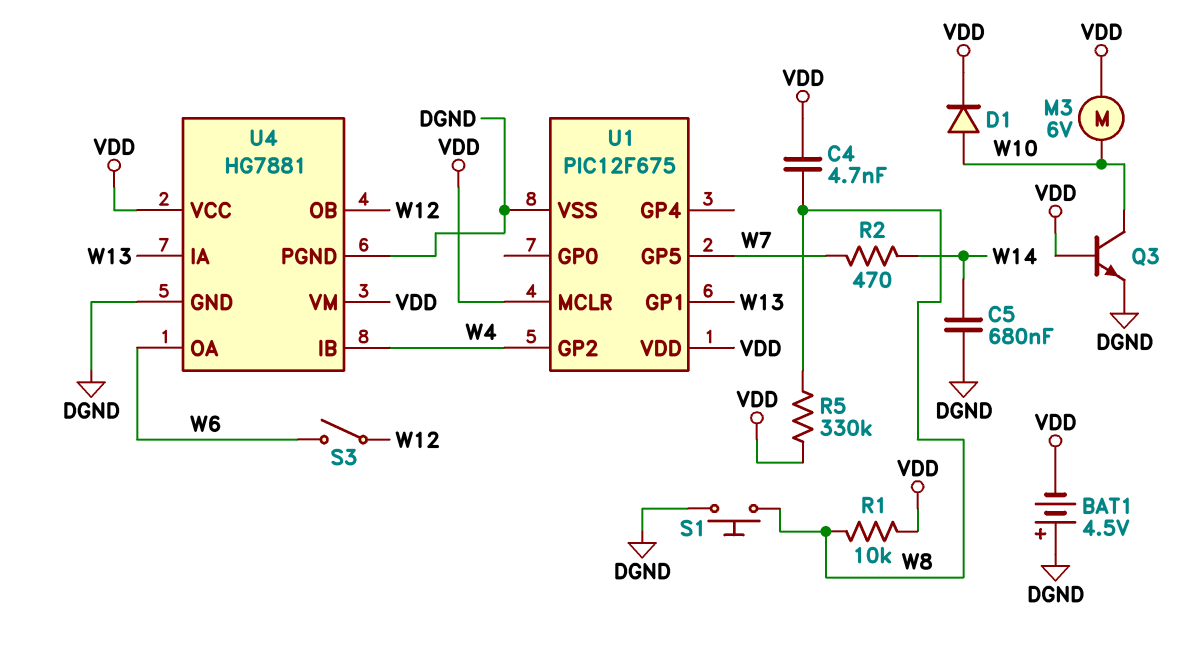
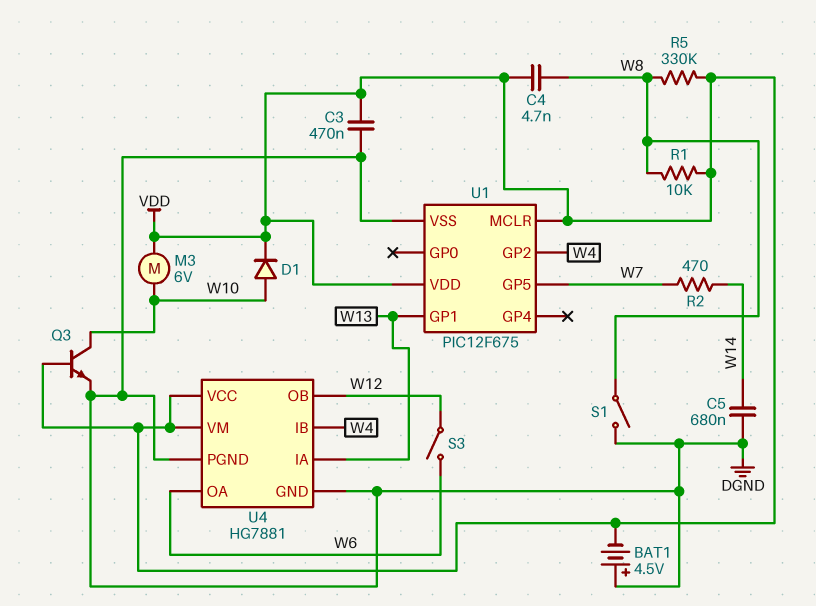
C3: none -> 470nF (DGND, VDD)
S1: button (DGND, W8) -> switch (DGND, W8)

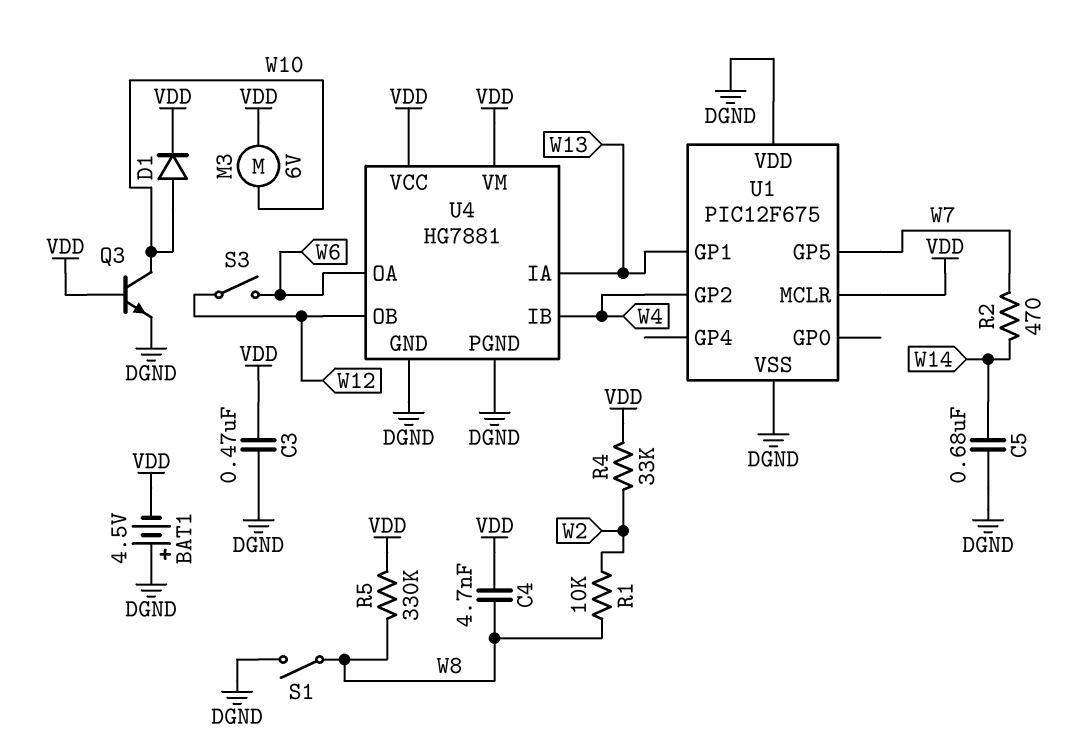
R1: 10k (VDD, W8) -> 10k (W2, W8)
R4: none -> 33k (VDD, W2)
U1 pin VDD: VDD -> DGND

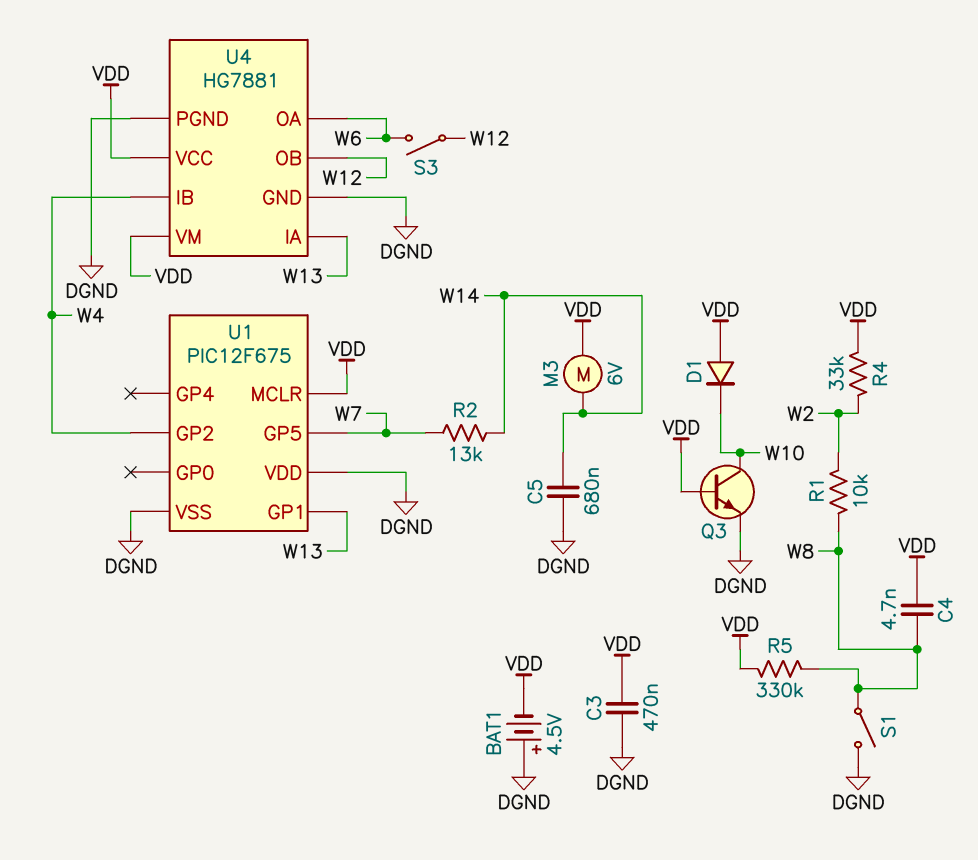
D1: diode (A W10, K VDD) -> diode (A VDD, K W10)
M3: motor 6V (VDD, W10) -> motor 6V (VDD, W14)
R2: 470 (W7, W14) -> 13k (W7, W14)

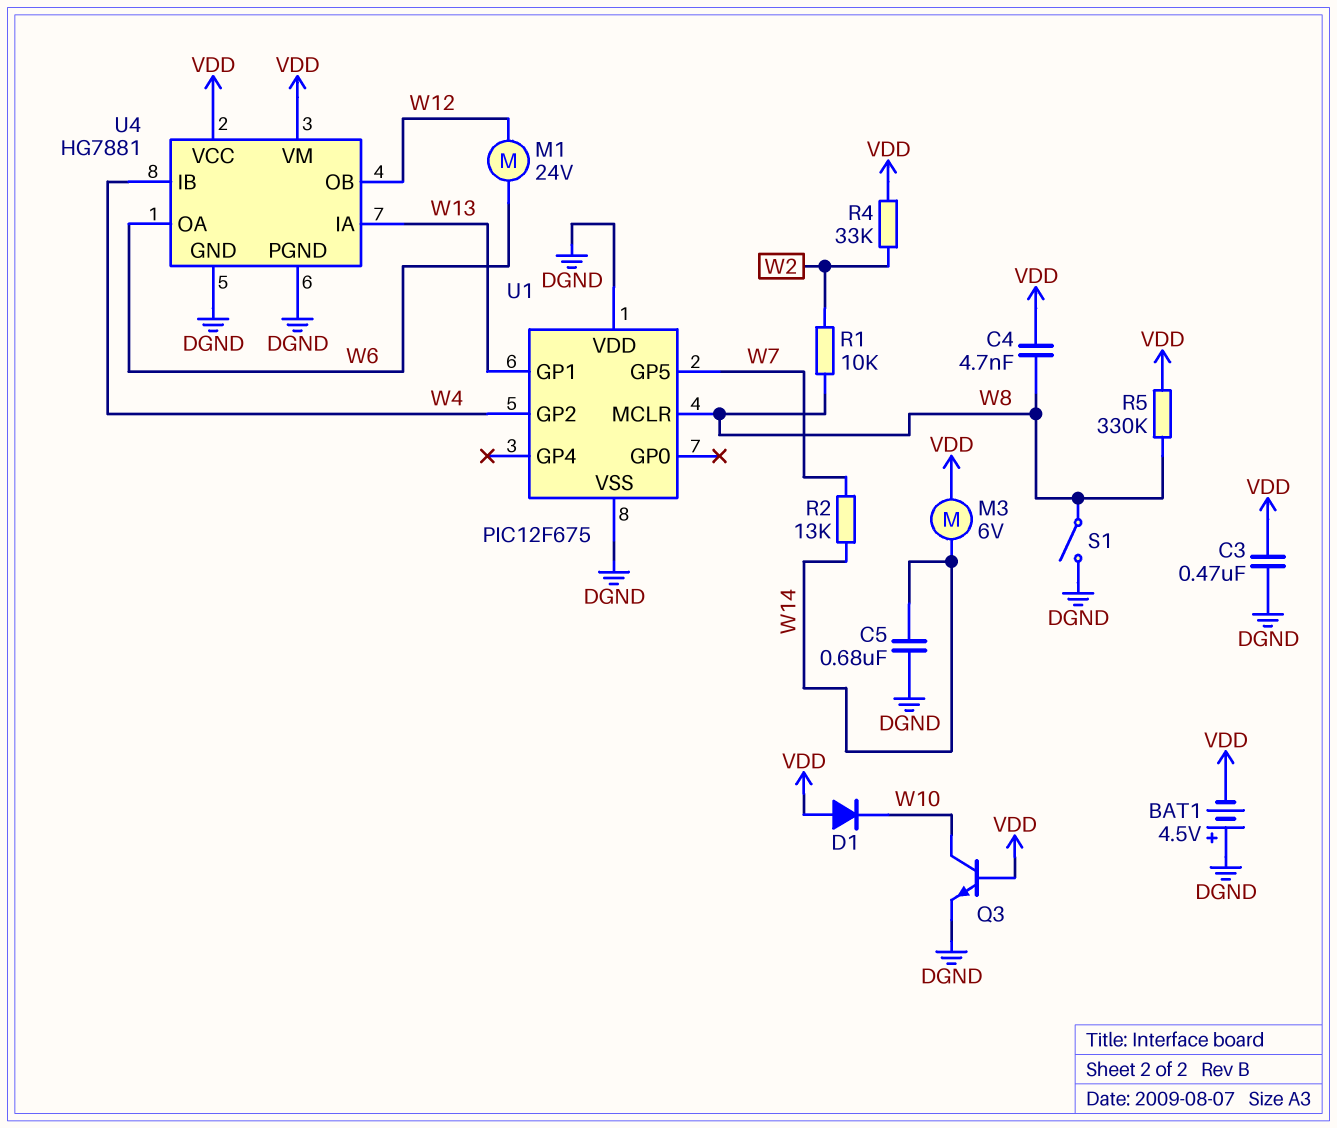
M1: none -> motor 24V (W6, W12)
S3: switch (W6, W12) -> none
U1 pin MCLR: VDD -> W8

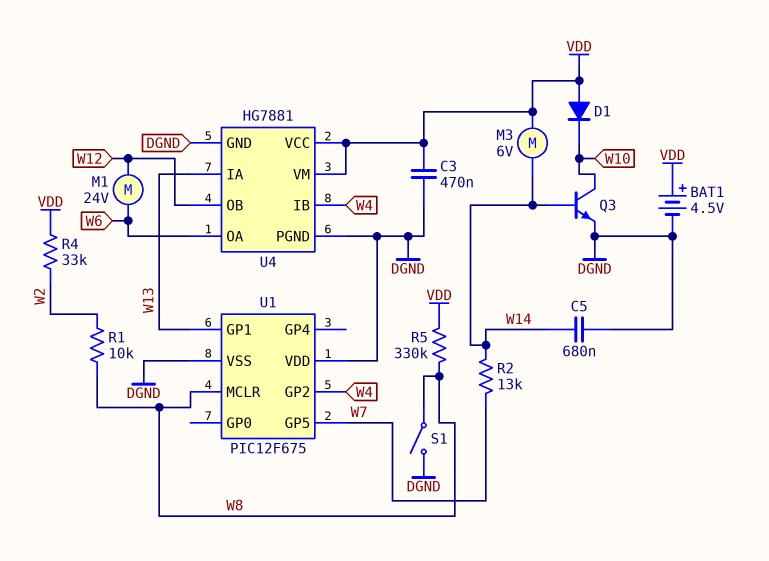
BAT1: 4.5V (plus DGND, minus VDD) -> 4.5V (plus VDD, minus DGND)
C4: 4.7nF (VDD, W8) -> none
Q3: NPN (B VDD, C W10, E DGND) -> NPN (B W14, C W10, E DGND)

